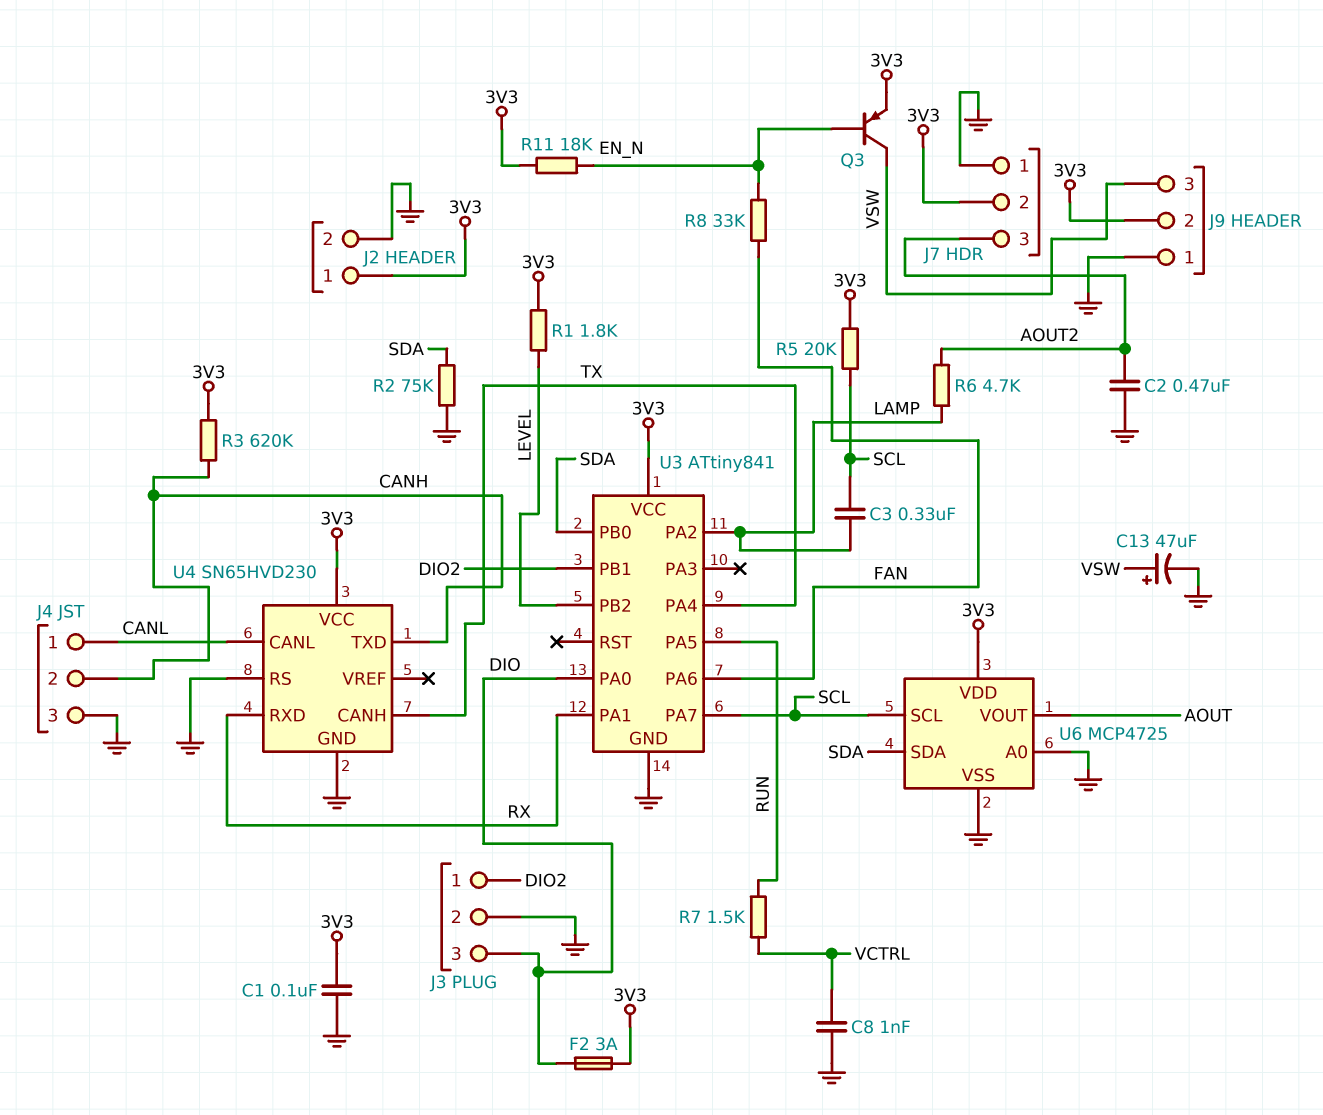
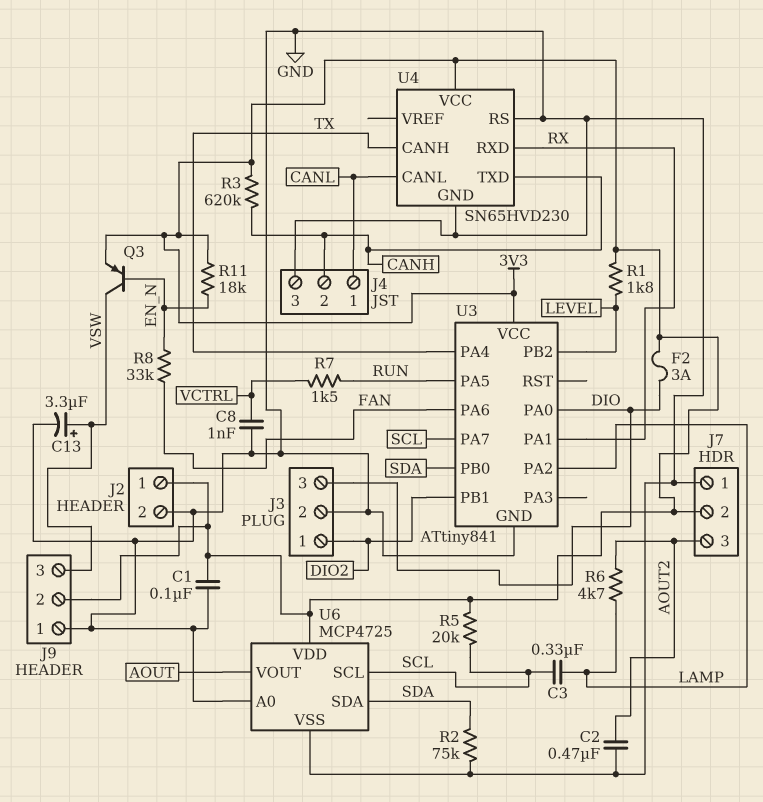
C13: 47uF (plus VSW, minus GND) -> 3.3uF (plus VSW, minus GND)

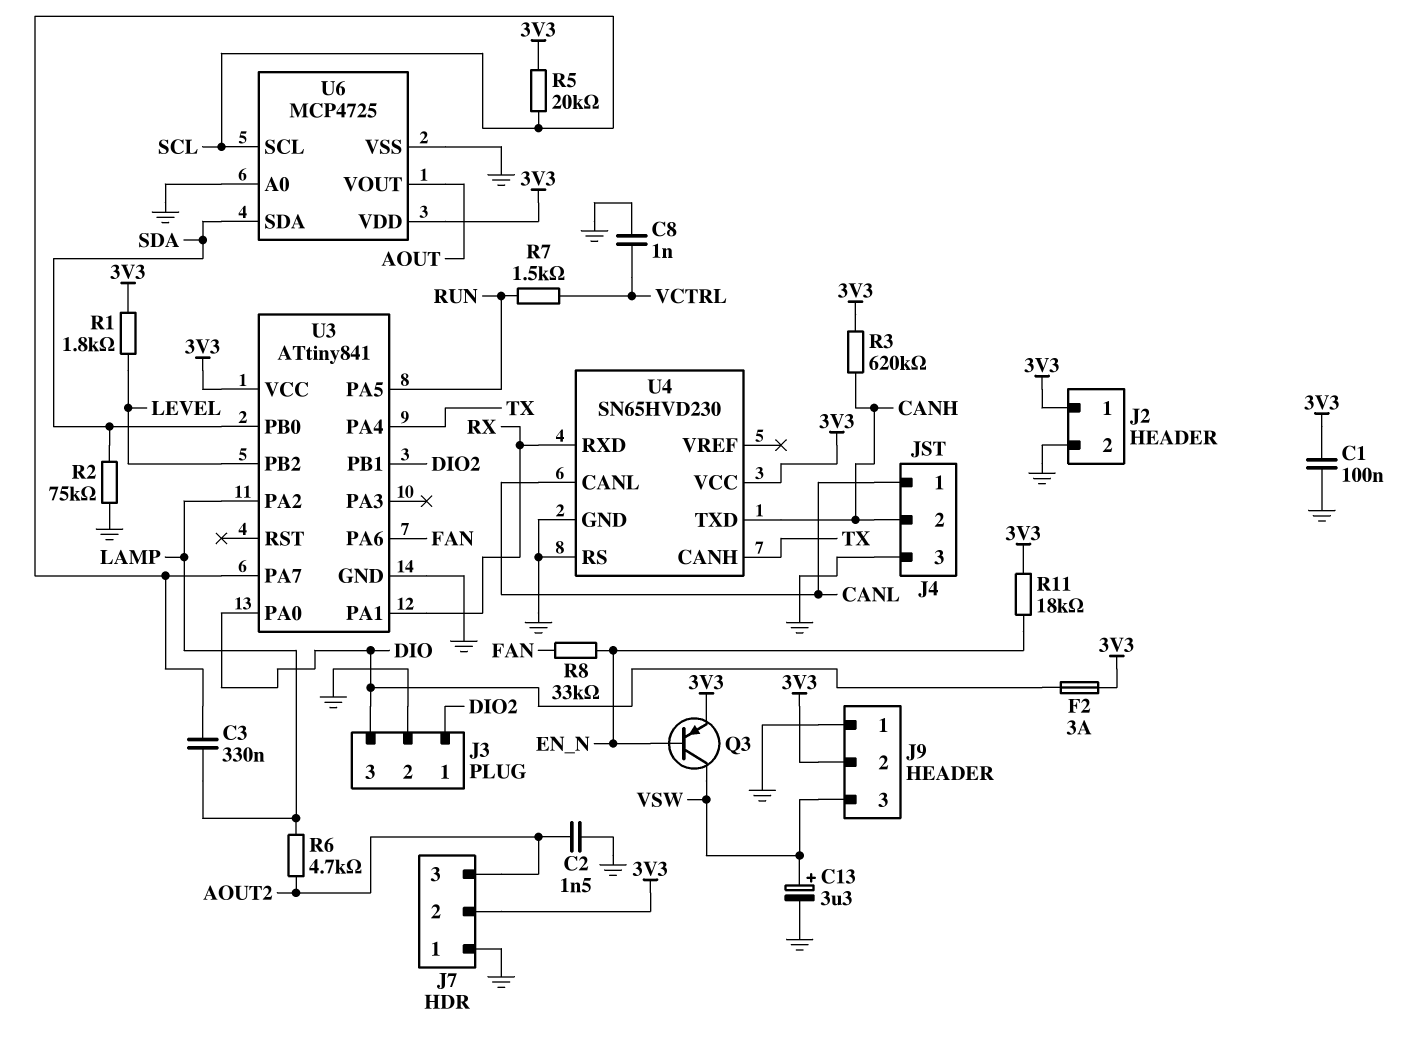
C2: 470nF (AOUT2, GND) -> 1.5nF (AOUT2, GND)

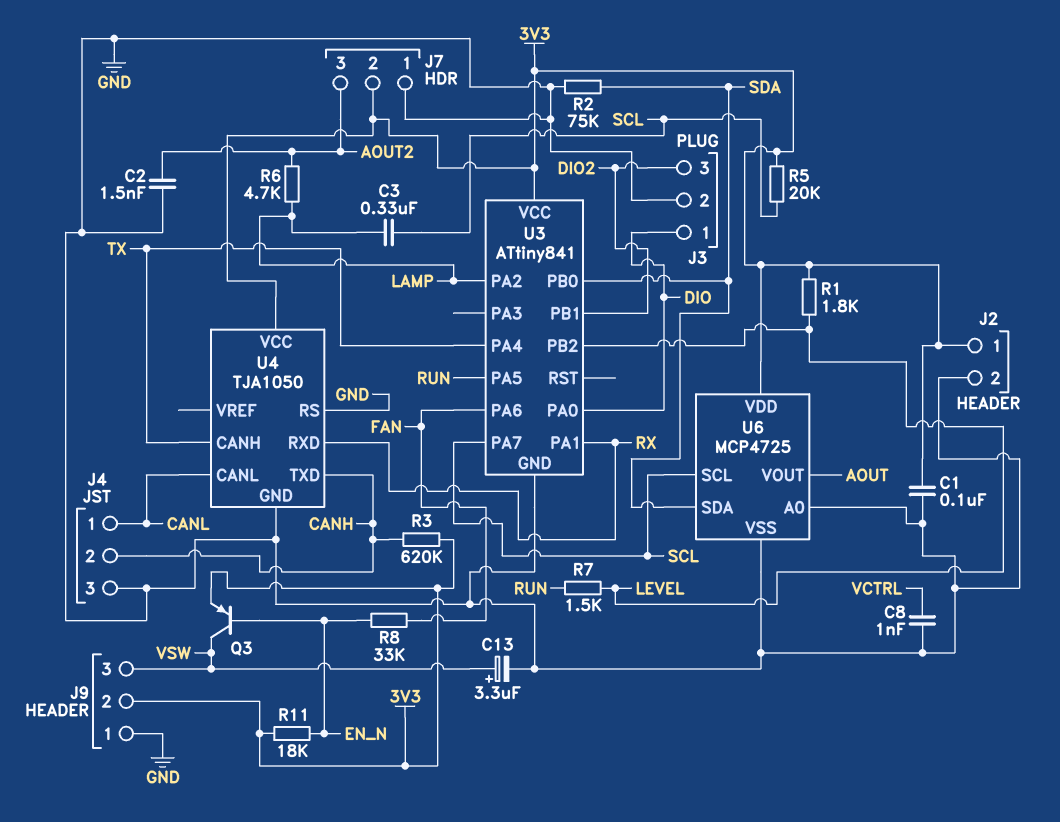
F2: 3A (3V3, DIO) -> none
J3 pin 1: DIO2 -> DIO
J3 pin 3: DIO -> DIO2
R7: 1.5k (RUN, VCTRL) -> 1.5k (LEVEL, RUN)
U4: SN65HVD230 -> TJA1050

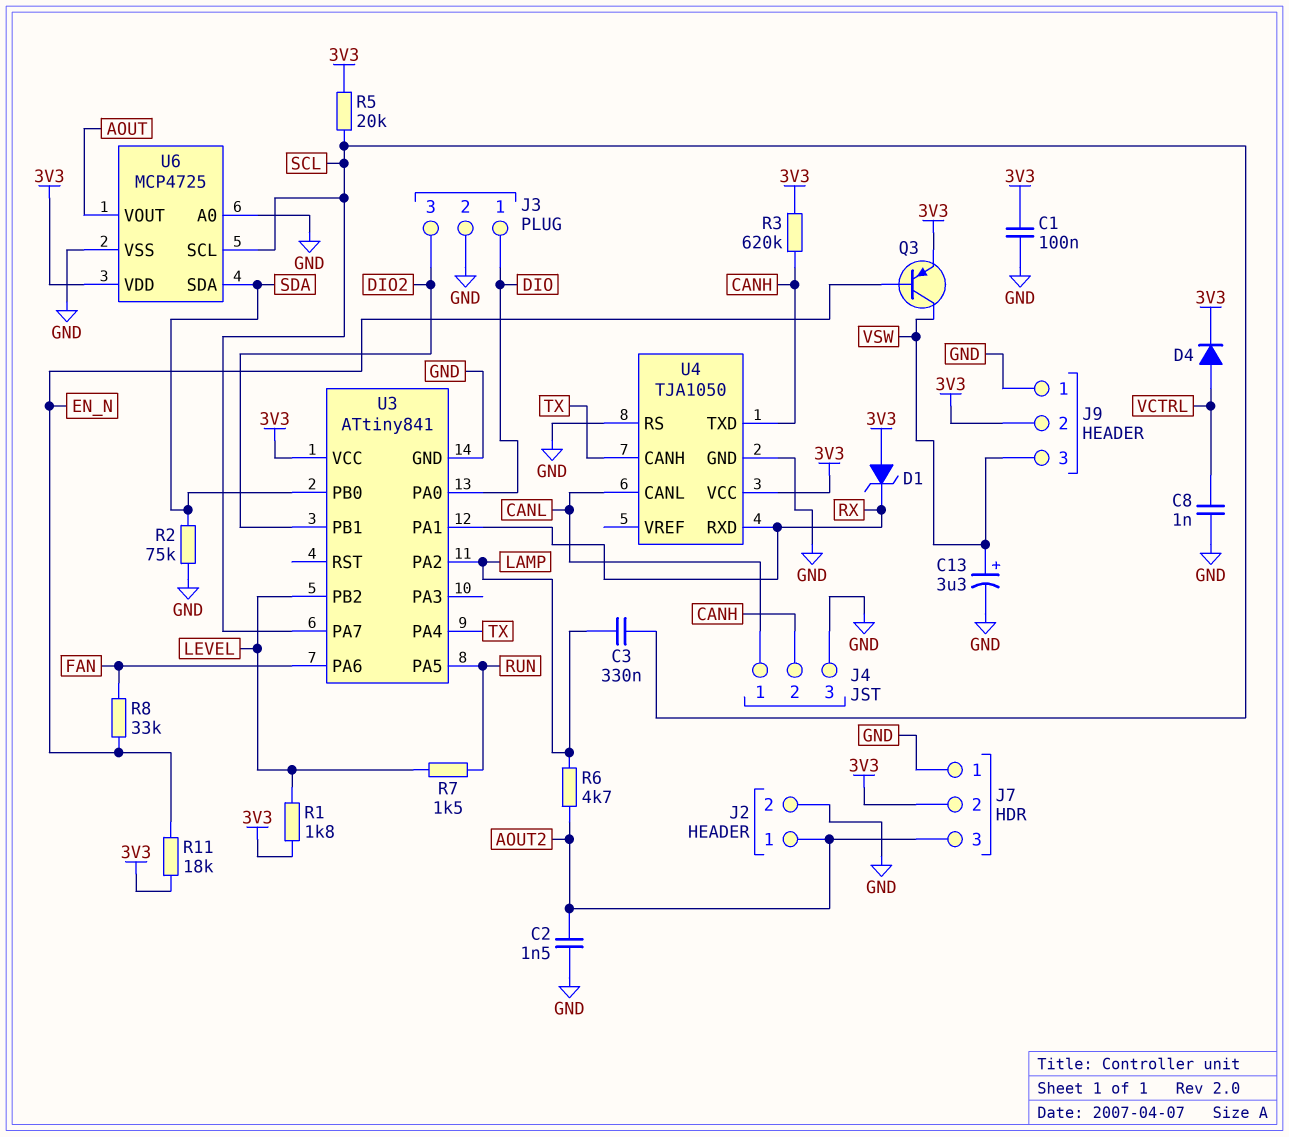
D1: none -> zener (A 3V3, K RX)
D4: none -> diode (A VCTRL, K 3V3)
J2 pin 1: 3V3 -> AOUT2

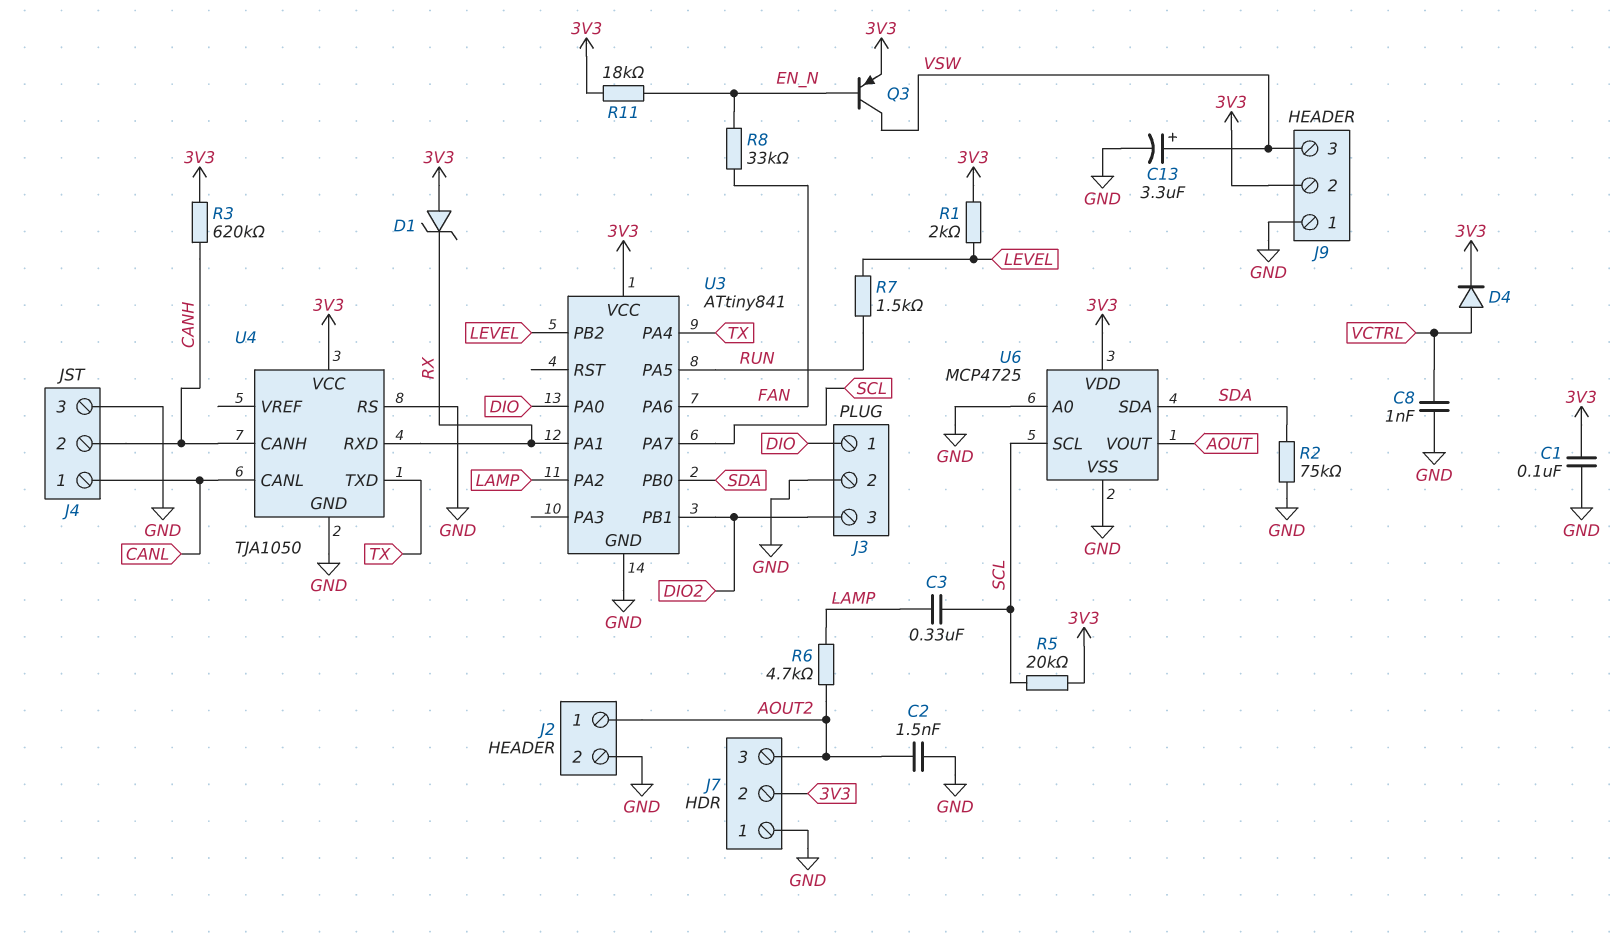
R1: 1.8k (3V3, LEVEL) -> 2k (3V3, LEVEL)
U4 pin CANH: TX -> CANH
U4 pin TXD: CANH -> TX

